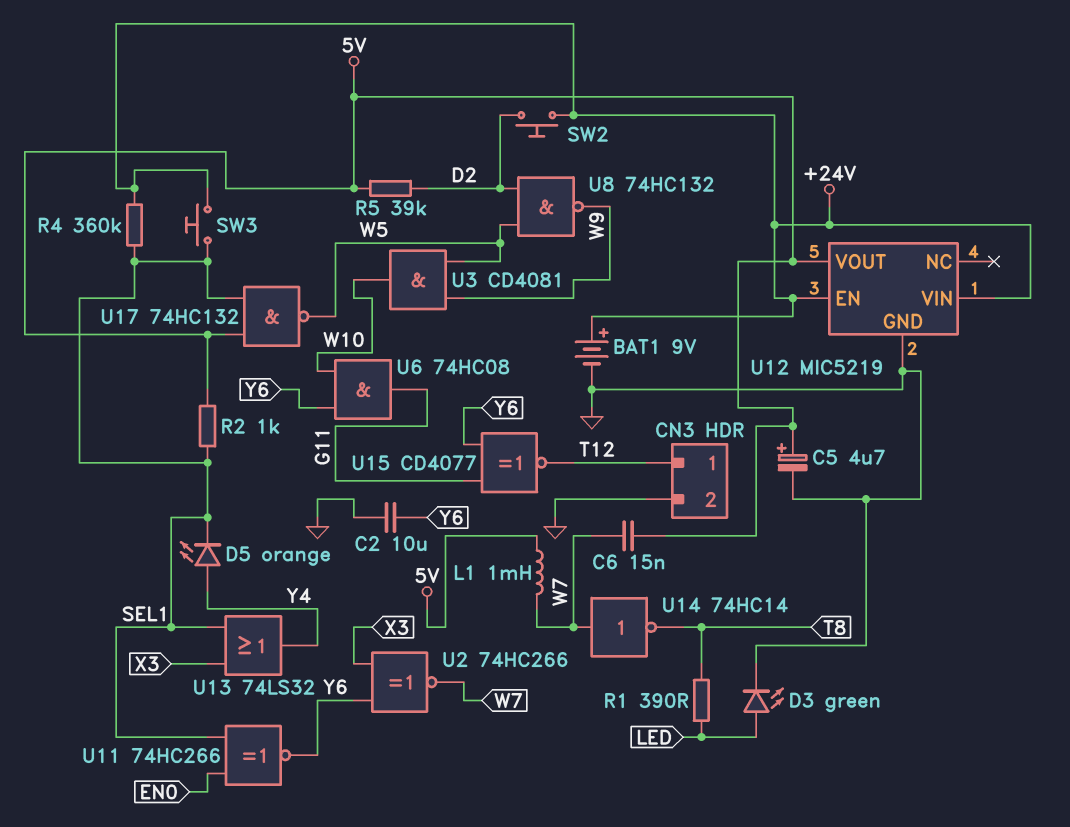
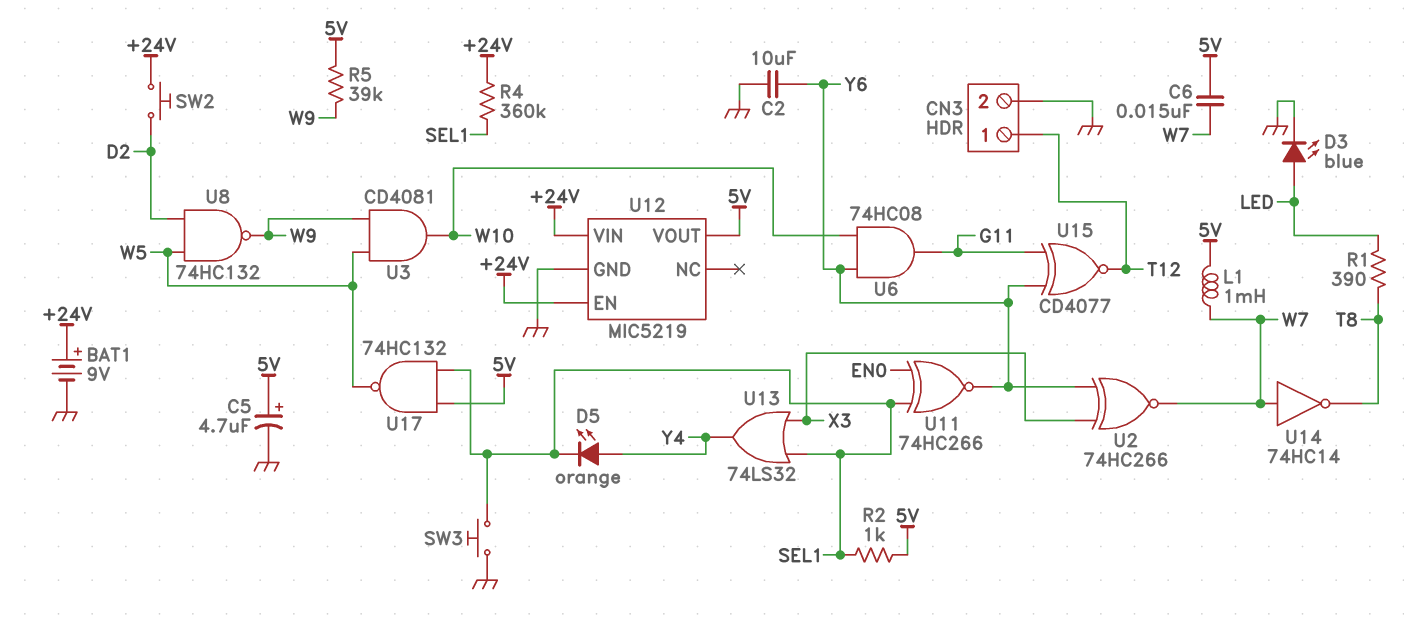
D3: LED green (A LED, K GND) -> LED blue (A LED, K GND)
R5: 39k (5V, D2) -> 39k (5V, W9)
SW3: button (+24V, SEL1) -> button (GND, SEL1)

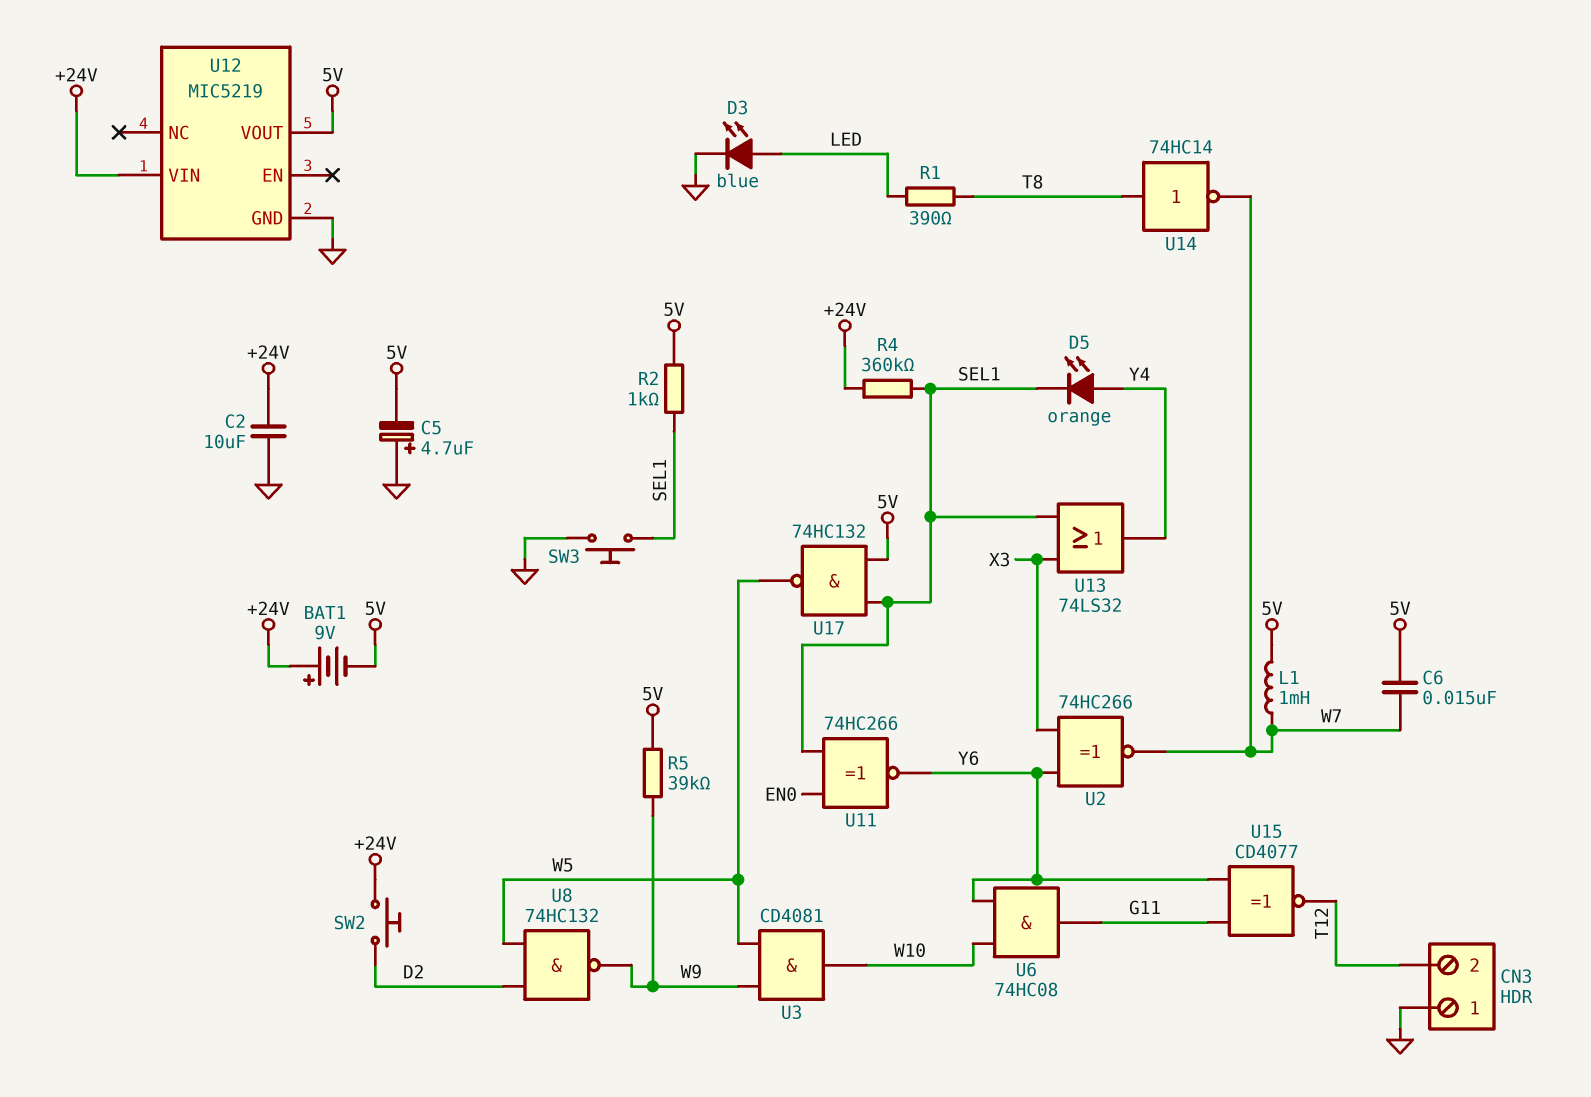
BAT1: 9V (plus +24V, minus GND) -> 9V (plus +24V, minus 5V)
C2: 10uF (GND, Y6) -> 10uF (+24V, GND)
C5: 4.7uF (plus 5V, minus GND) -> 4.7uF (plus GND, minus 5V)
CN3 pin 1: T12 -> GND
CN3 pin 2: GND -> T12
U12 pin EN: +24V -> none
U14: NOT 74HC14 (in W7, out T8) -> NOT 74HC14 (in T8, out W7)

